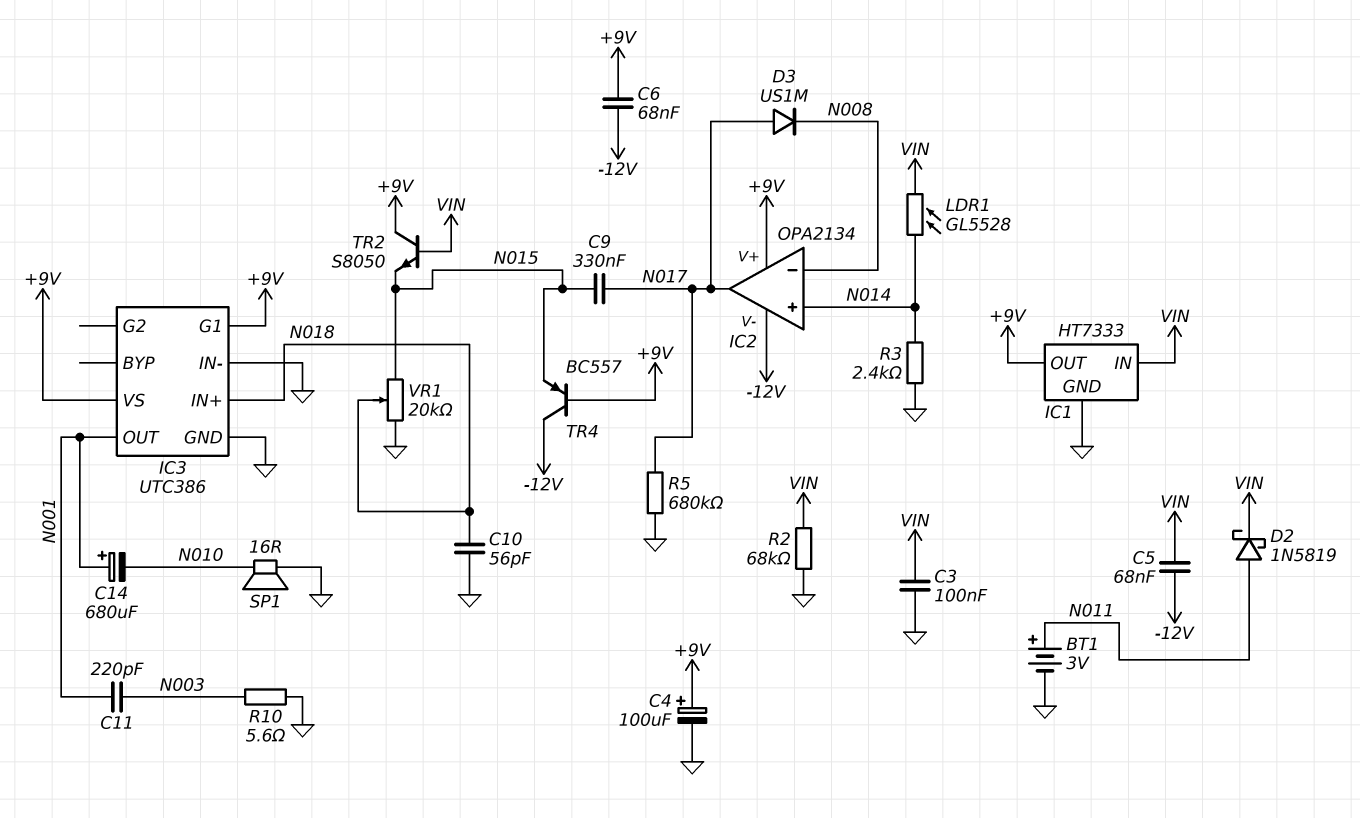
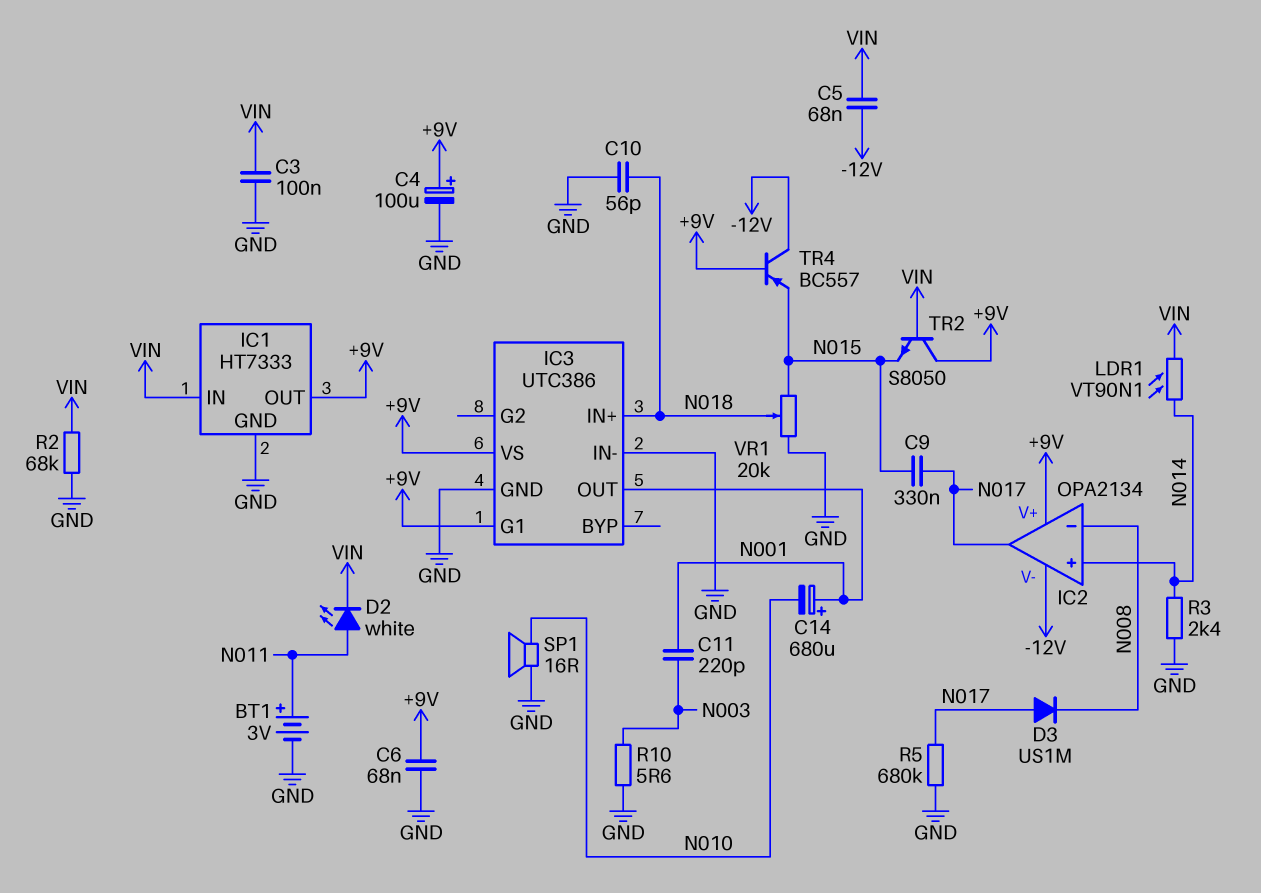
C6: 68nF (+9V, -12V) -> 68nF (+9V, GND)
D2: schottky 1N5819 (A N011, K VIN) -> LED white (A N011, K VIN)
LDR1: GL5528 (N014, VIN) -> VT90N1 (N014, VIN)

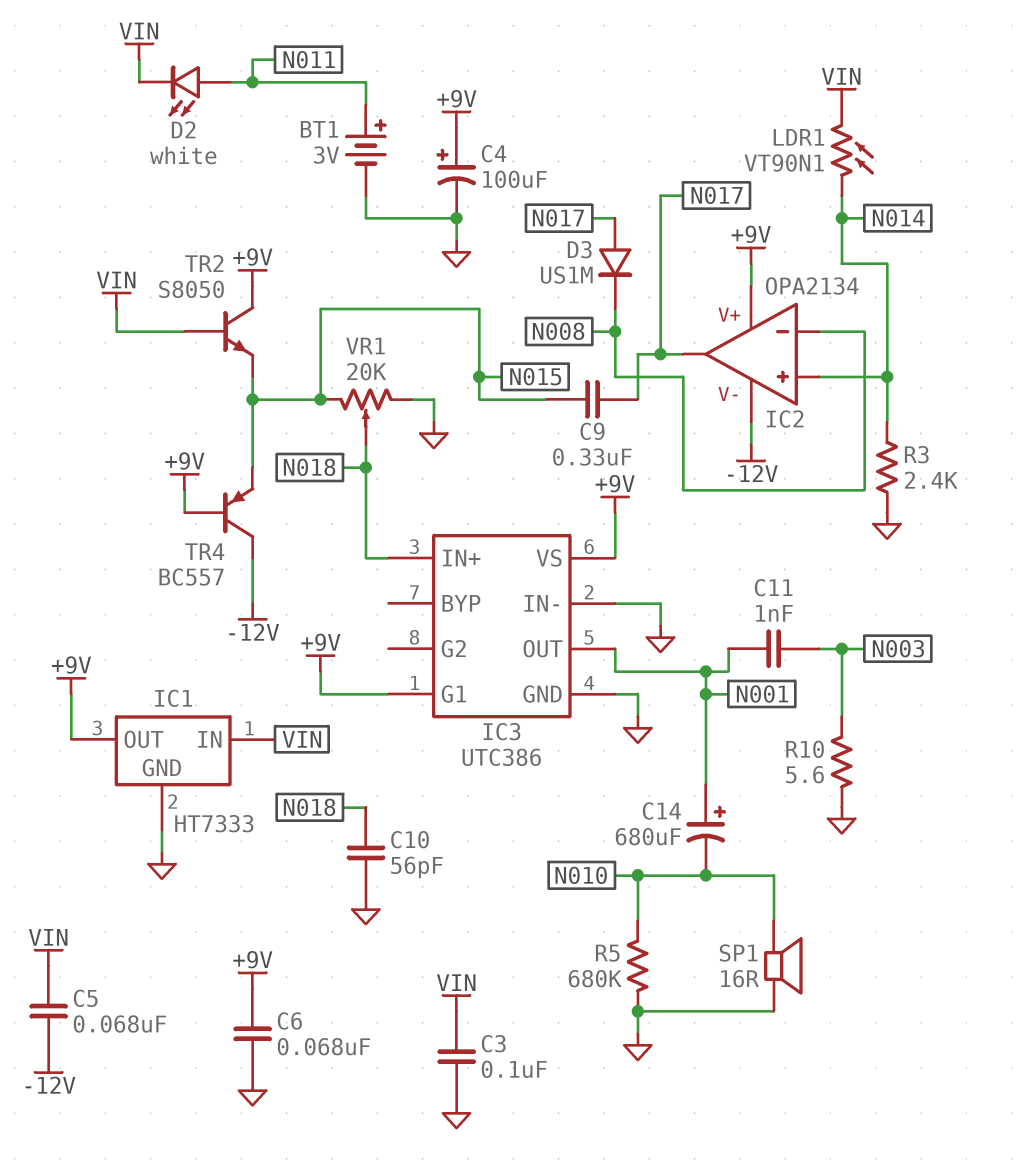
C11: 220pF (N001, N003) -> 1nF (N001, N003)
R2: 68k (GND, VIN) -> none
R5: 680k (GND, N017) -> 680k (GND, N010)

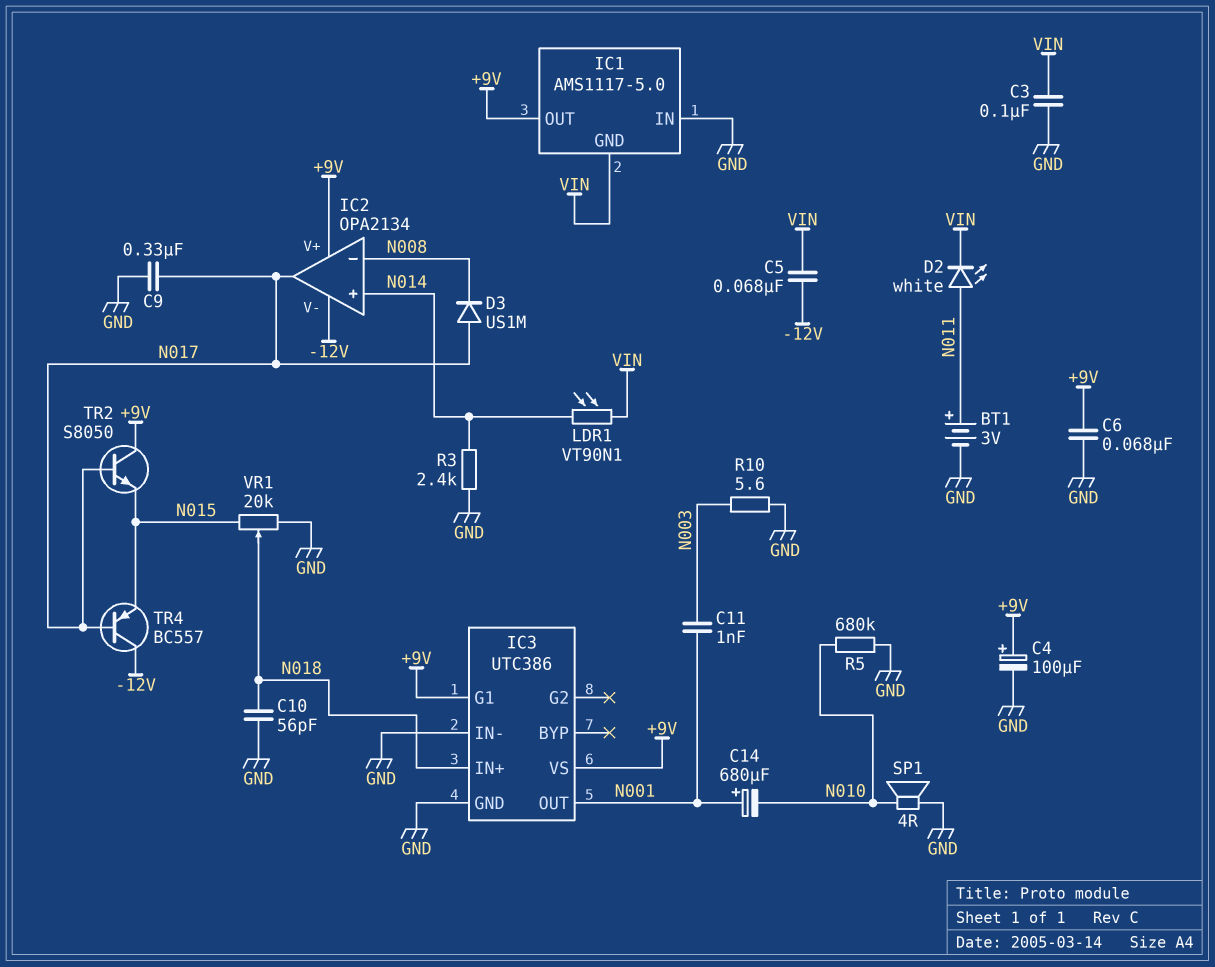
C9: 330nF (N015, N017) -> 330nF (GND, N017)
IC1: HT7333 -> AMS1117-5.0
IC1 pin GND: GND -> VIN
IC1 pin IN: VIN -> GND
SP1: speaker 16R (GND, N010) -> speaker 4R (GND, N010)
TR2: NPN S8050 (B VIN, C +9V, E N015) -> NPN S8050 (B N017, C +9V, E N015)
TR4: PNP BC557 (B +9V, C -12V, E N015) -> PNP BC557 (B N017, C -12V, E N015)

